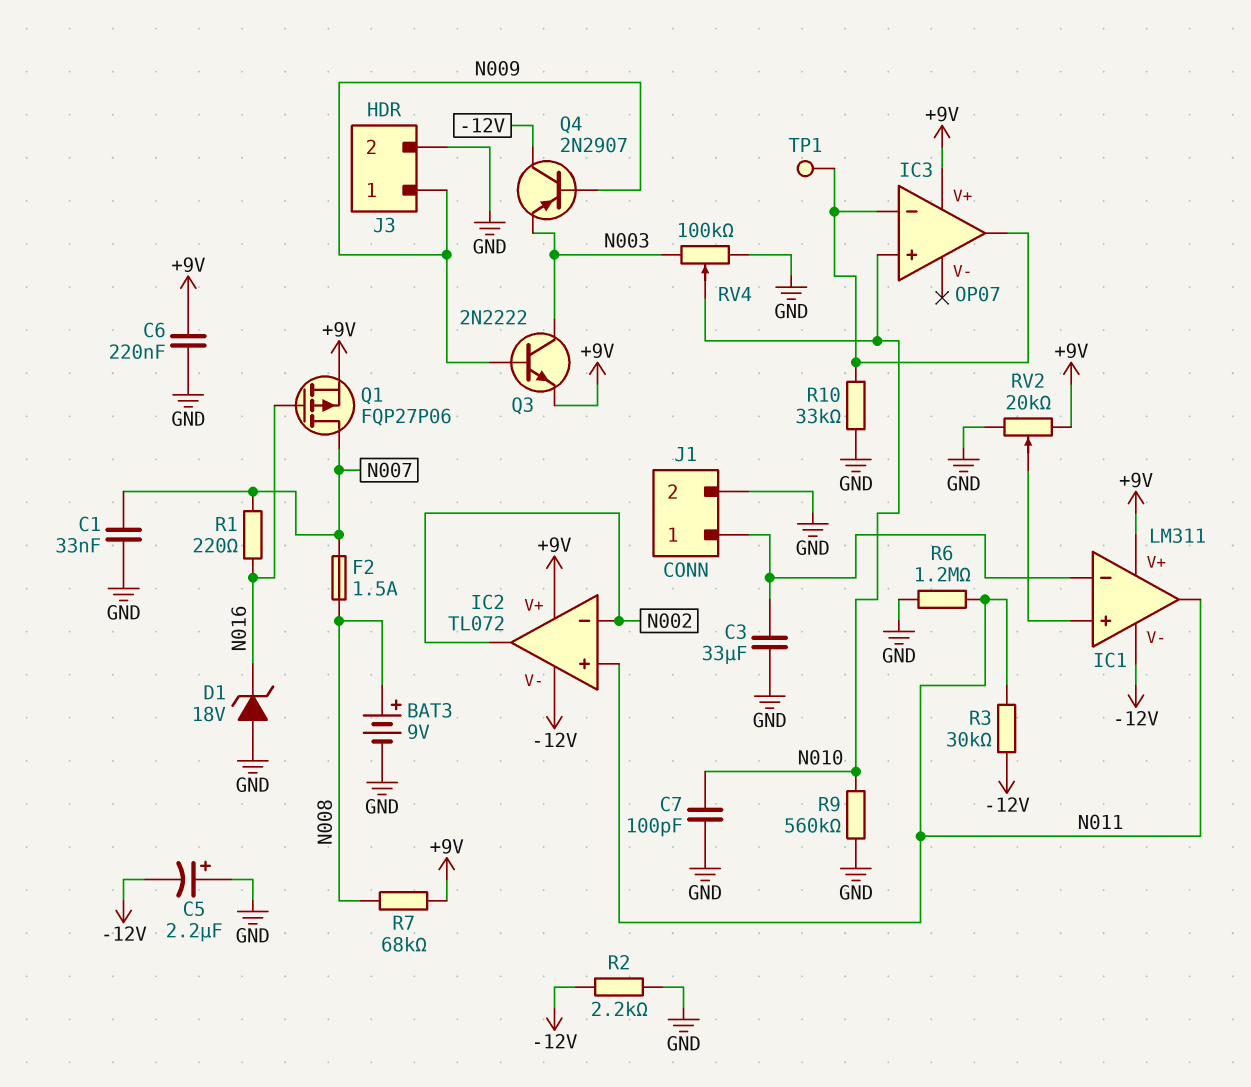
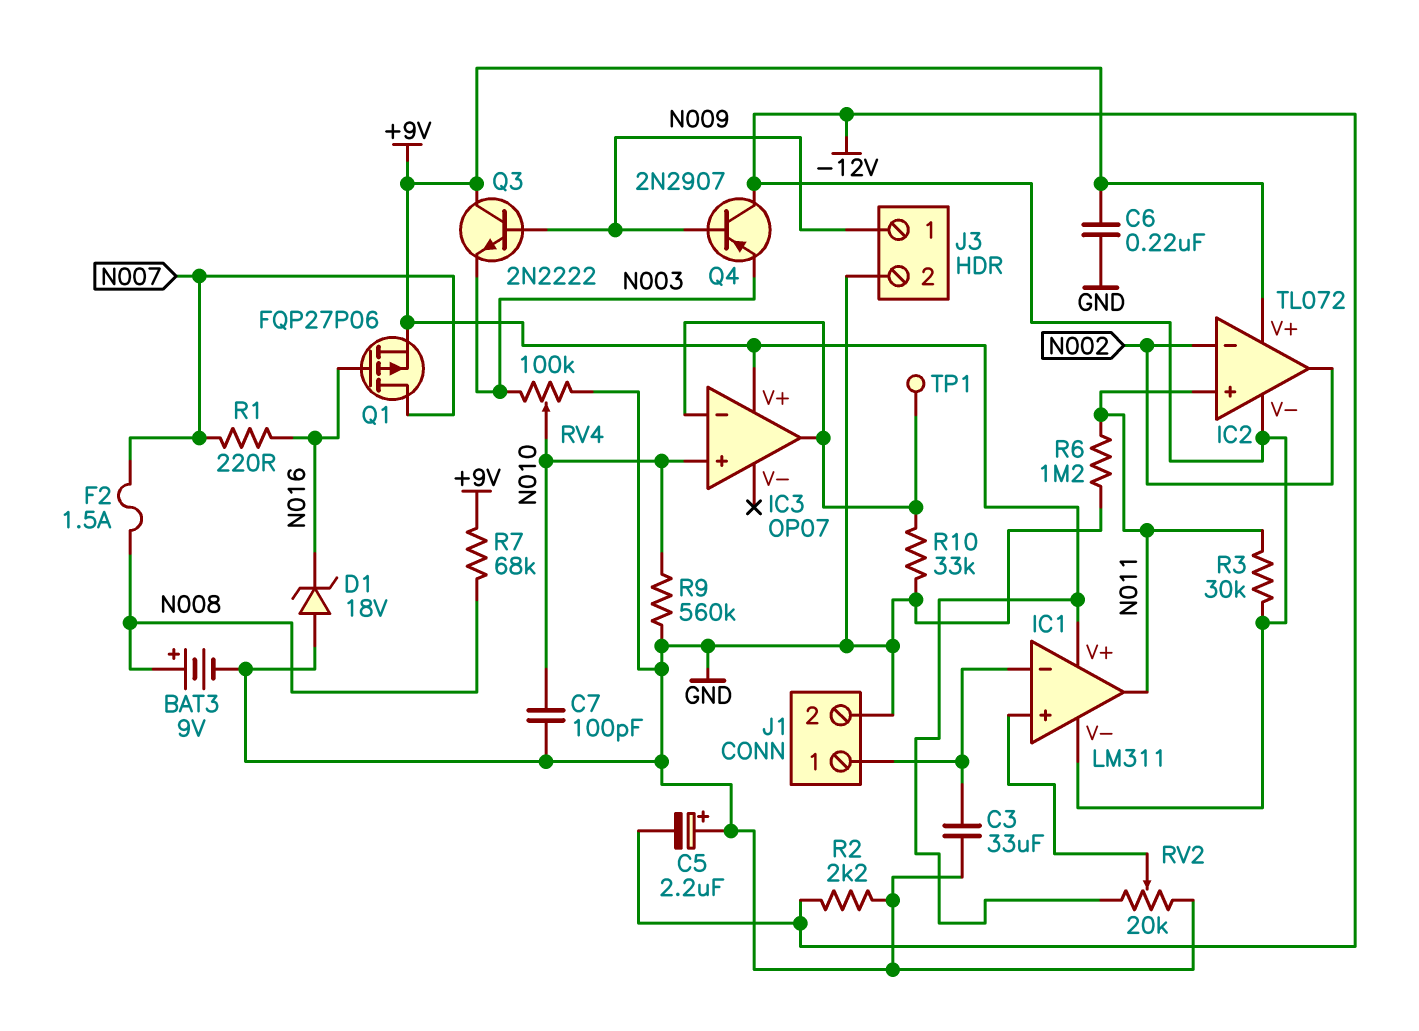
C1: 33nF (GND, N007) -> none
Q3: NPN 2N2222 (B N009, C N003, E +9V) -> NPN 2N2222 (B N009, C +9V, E N003)

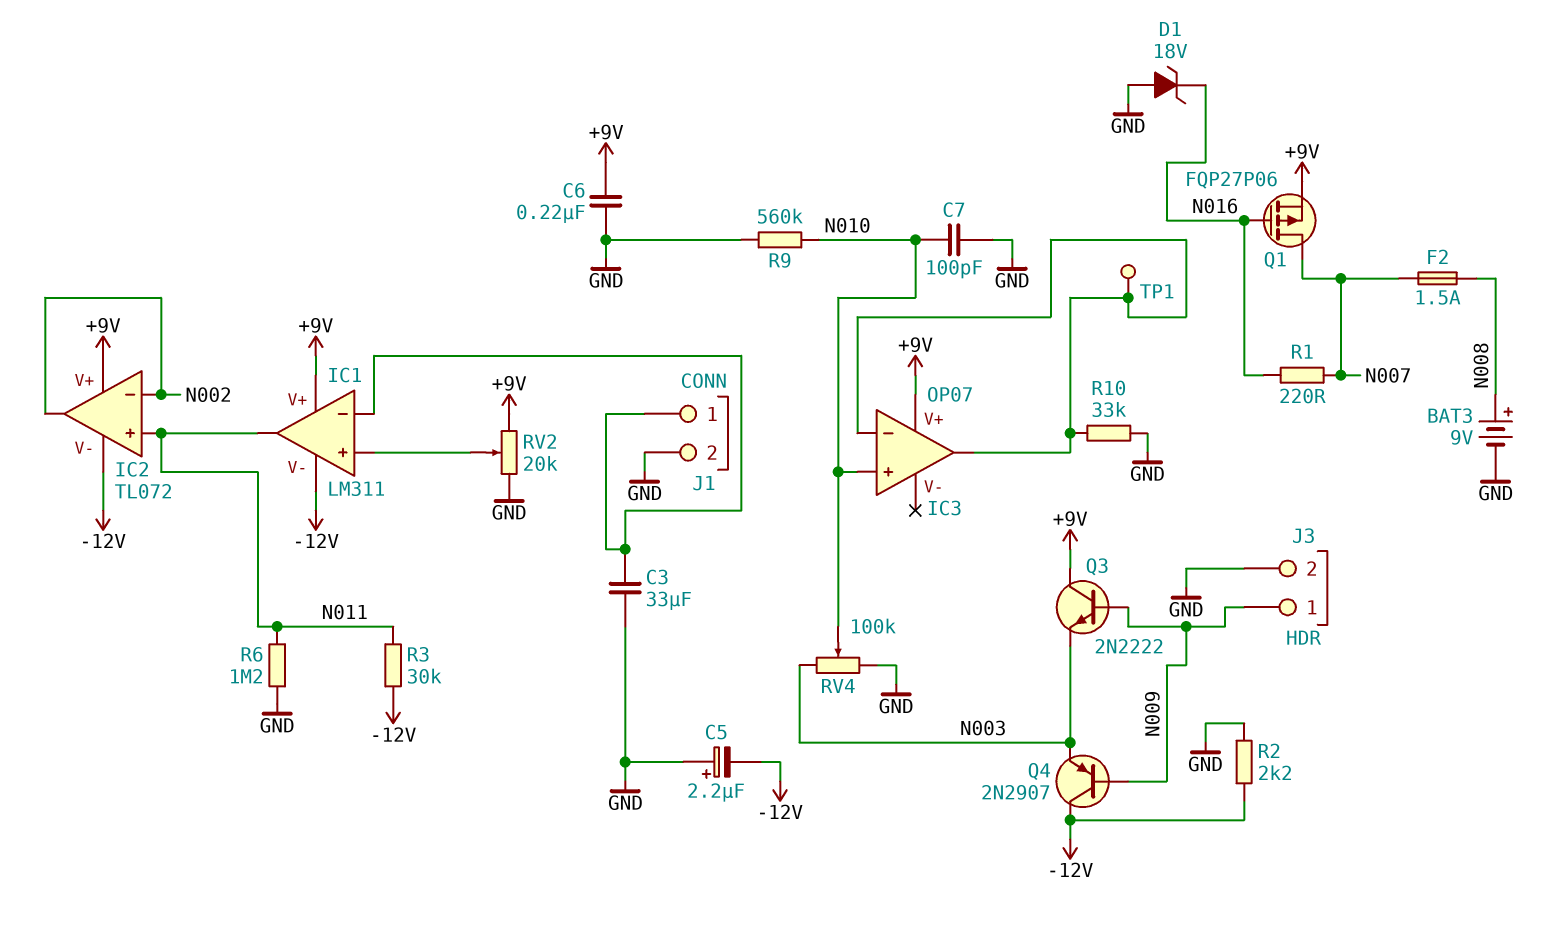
R7: 68k (+9V, N008) -> none

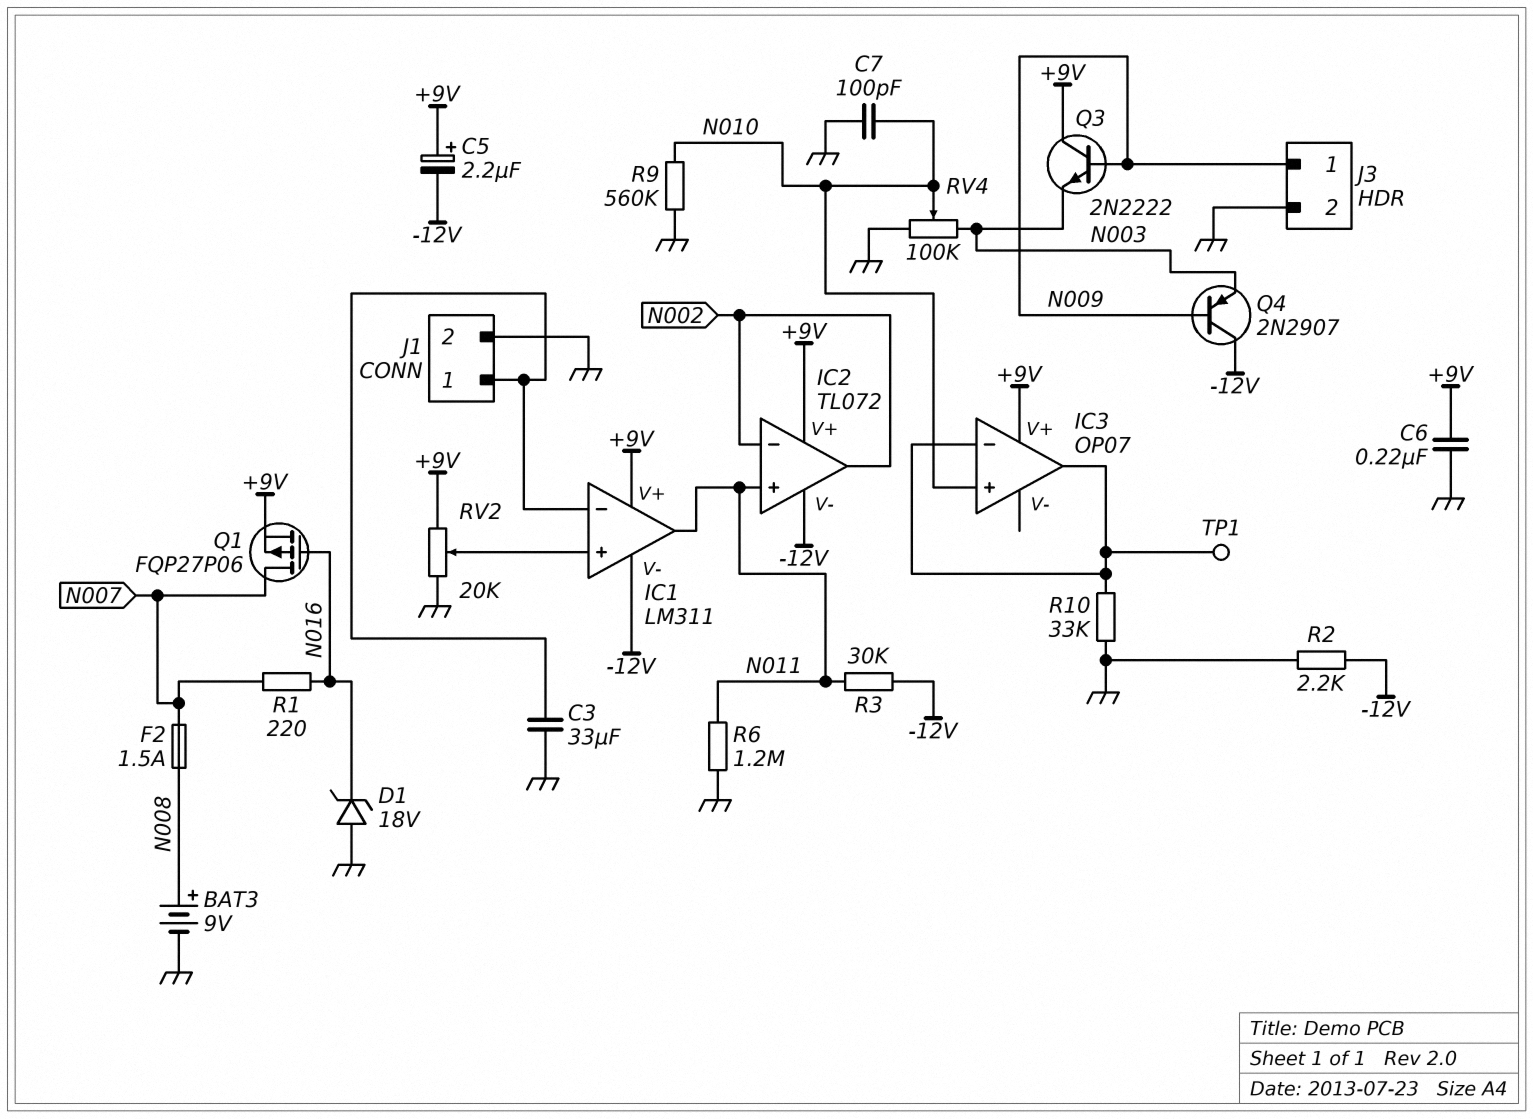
C5: 2.2uF (plus GND, minus -12V) -> 2.2uF (plus +9V, minus -12V)

